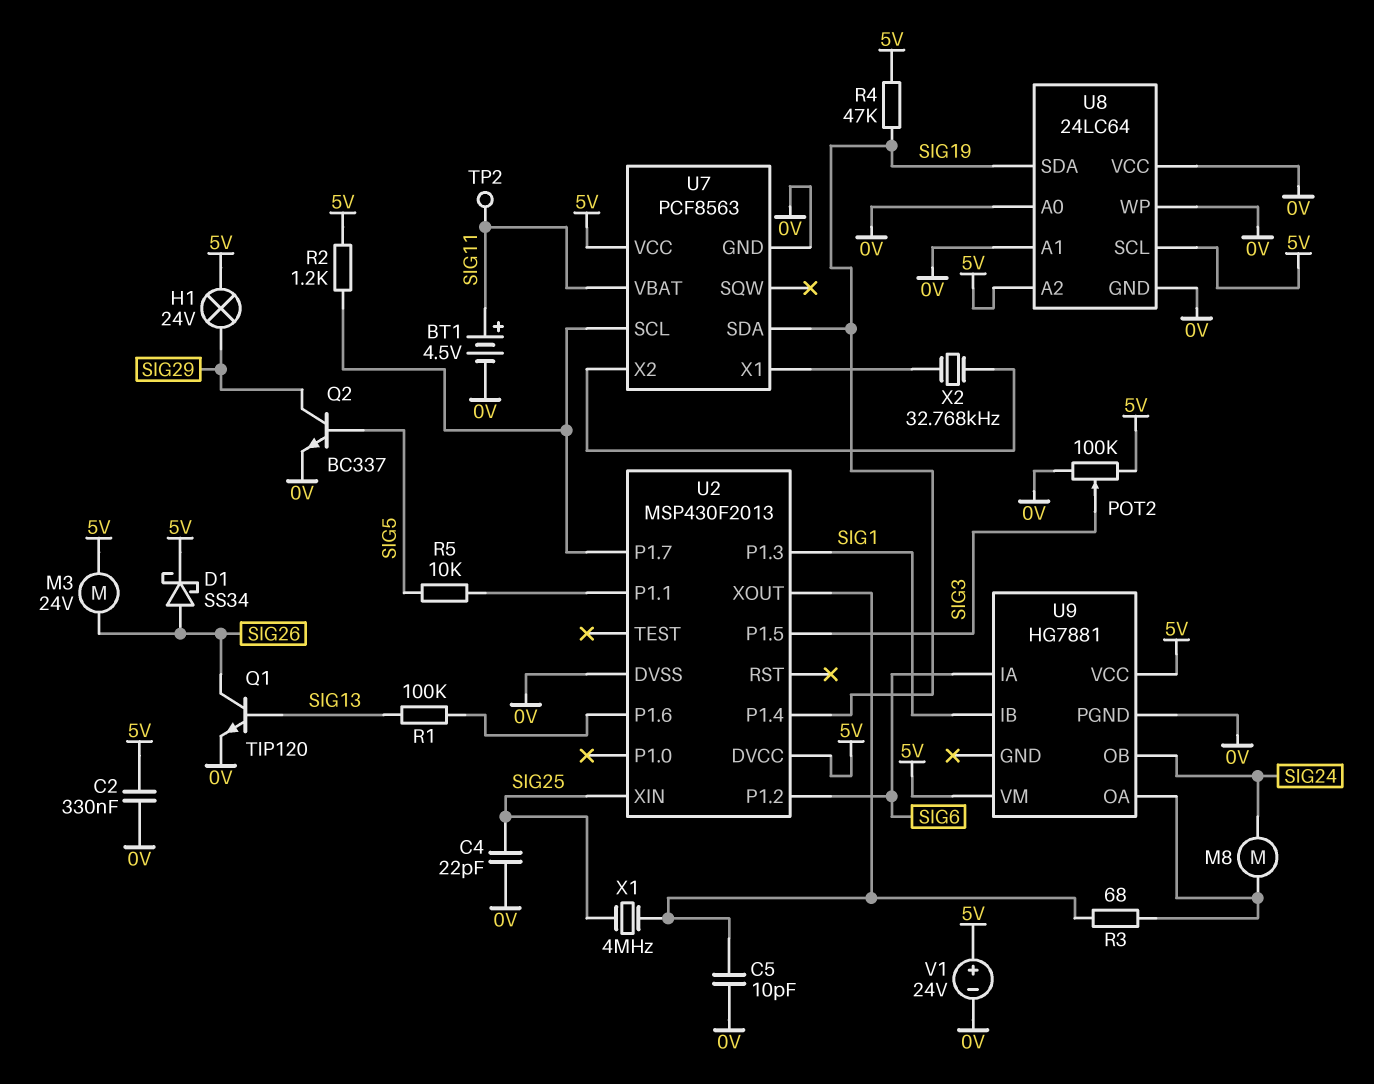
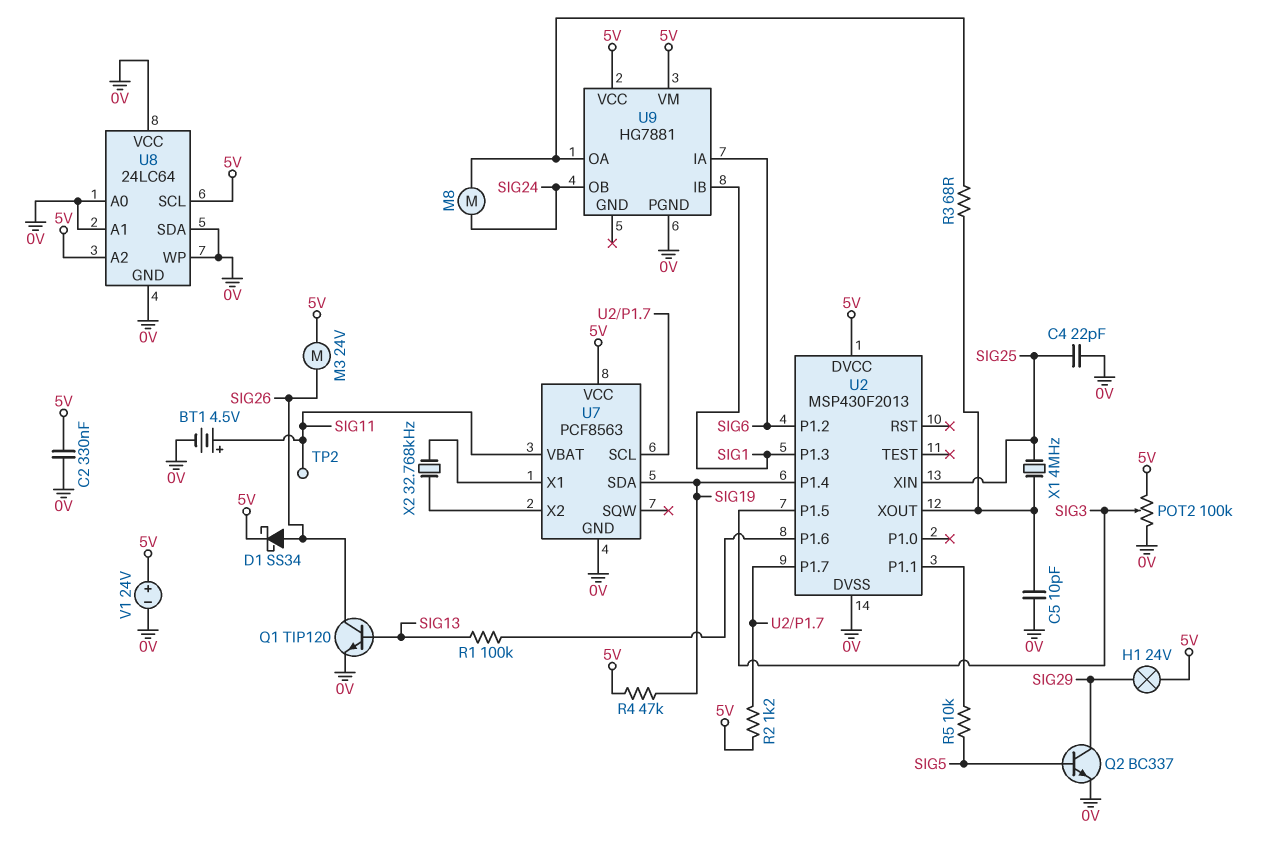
U8 pin SDA: SIG19 -> 0V

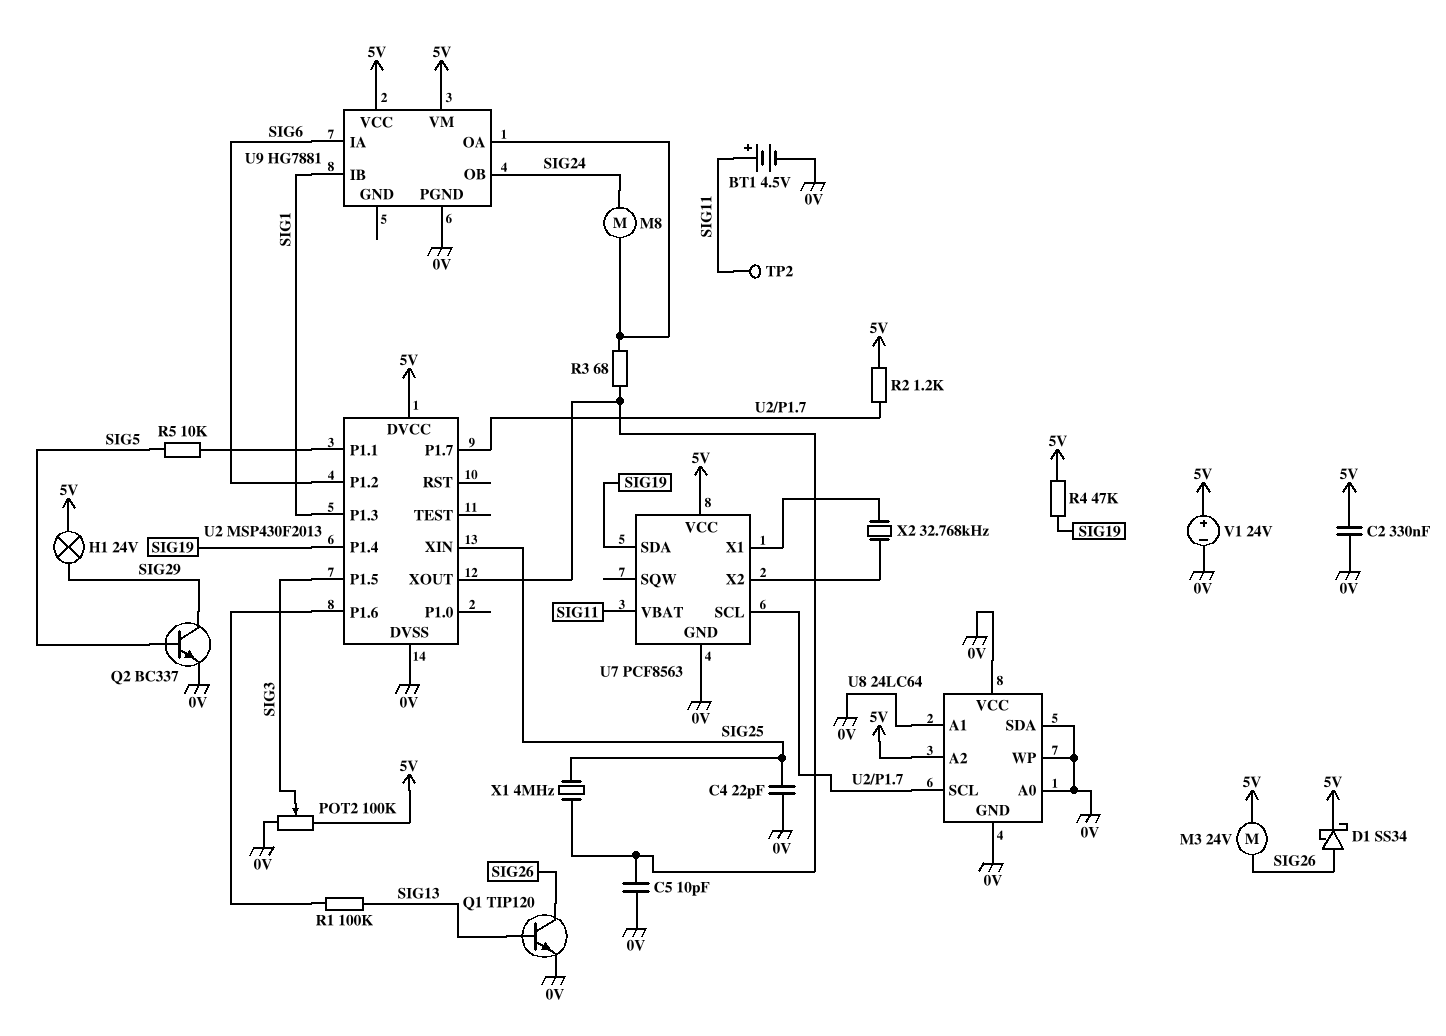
U8 pin SCL: 5V -> U2/P1.7

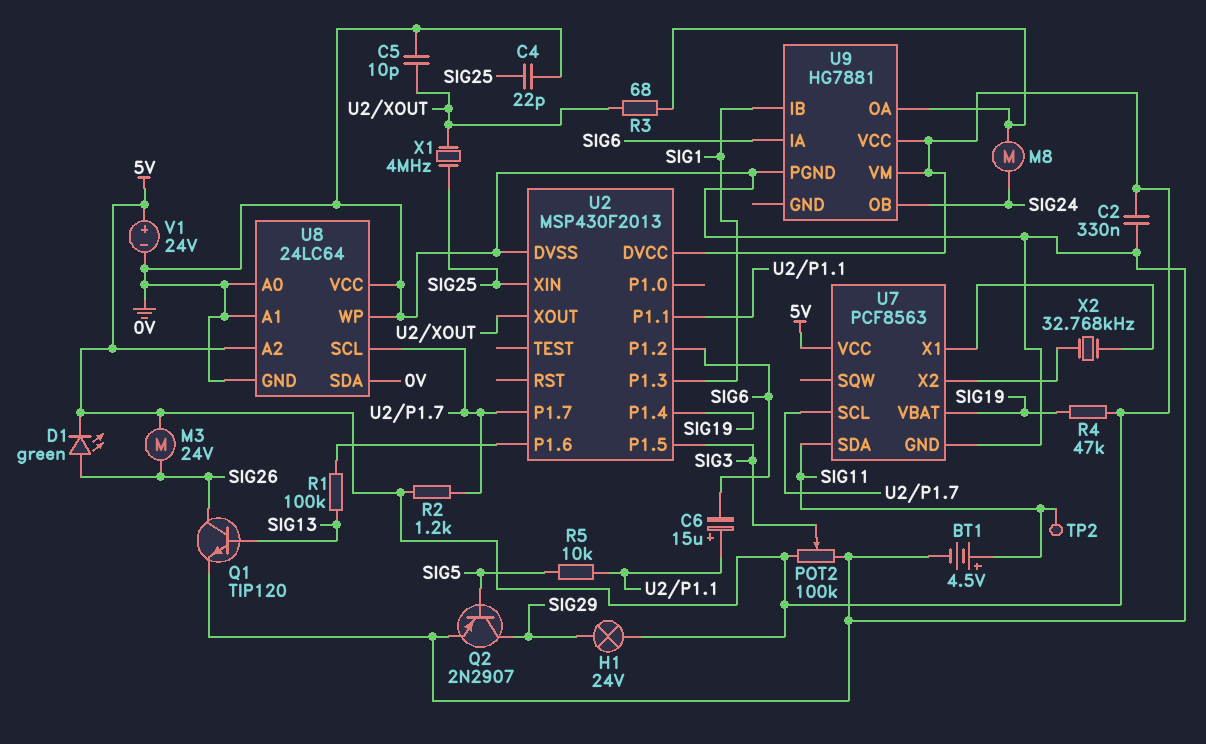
C6: none -> 15uF (plus U2/P1.1, minus SIG6)
D1: schottky SS34 (A SIG26, K 5V) -> LED green (A SIG26, K 5V)
Q2: NPN BC337 (B SIG5, C SIG29, E 0V) -> PNP 2N2907 (B SIG5, C SIG29, E 0V)
U7 pin SDA: SIG19 -> SIG11
U7 pin VBAT: SIG11 -> SIG19

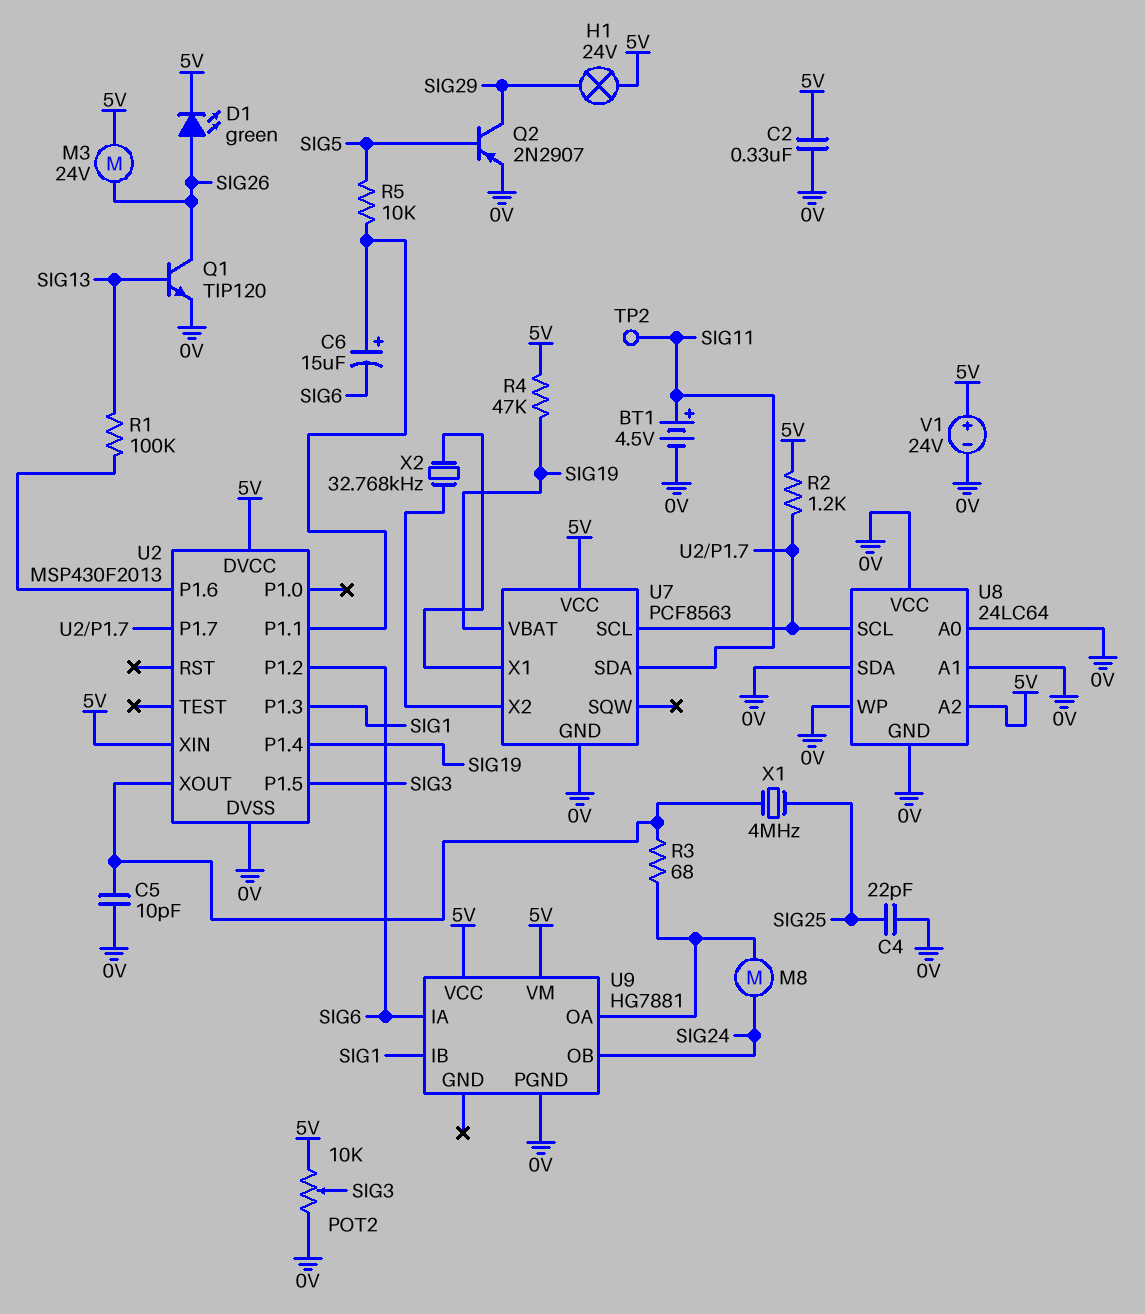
POT2: 100k (0V, 5V, wiper SIG3) -> 10k (0V, 5V, wiper SIG3)
U2 pin XIN: SIG25 -> 5V

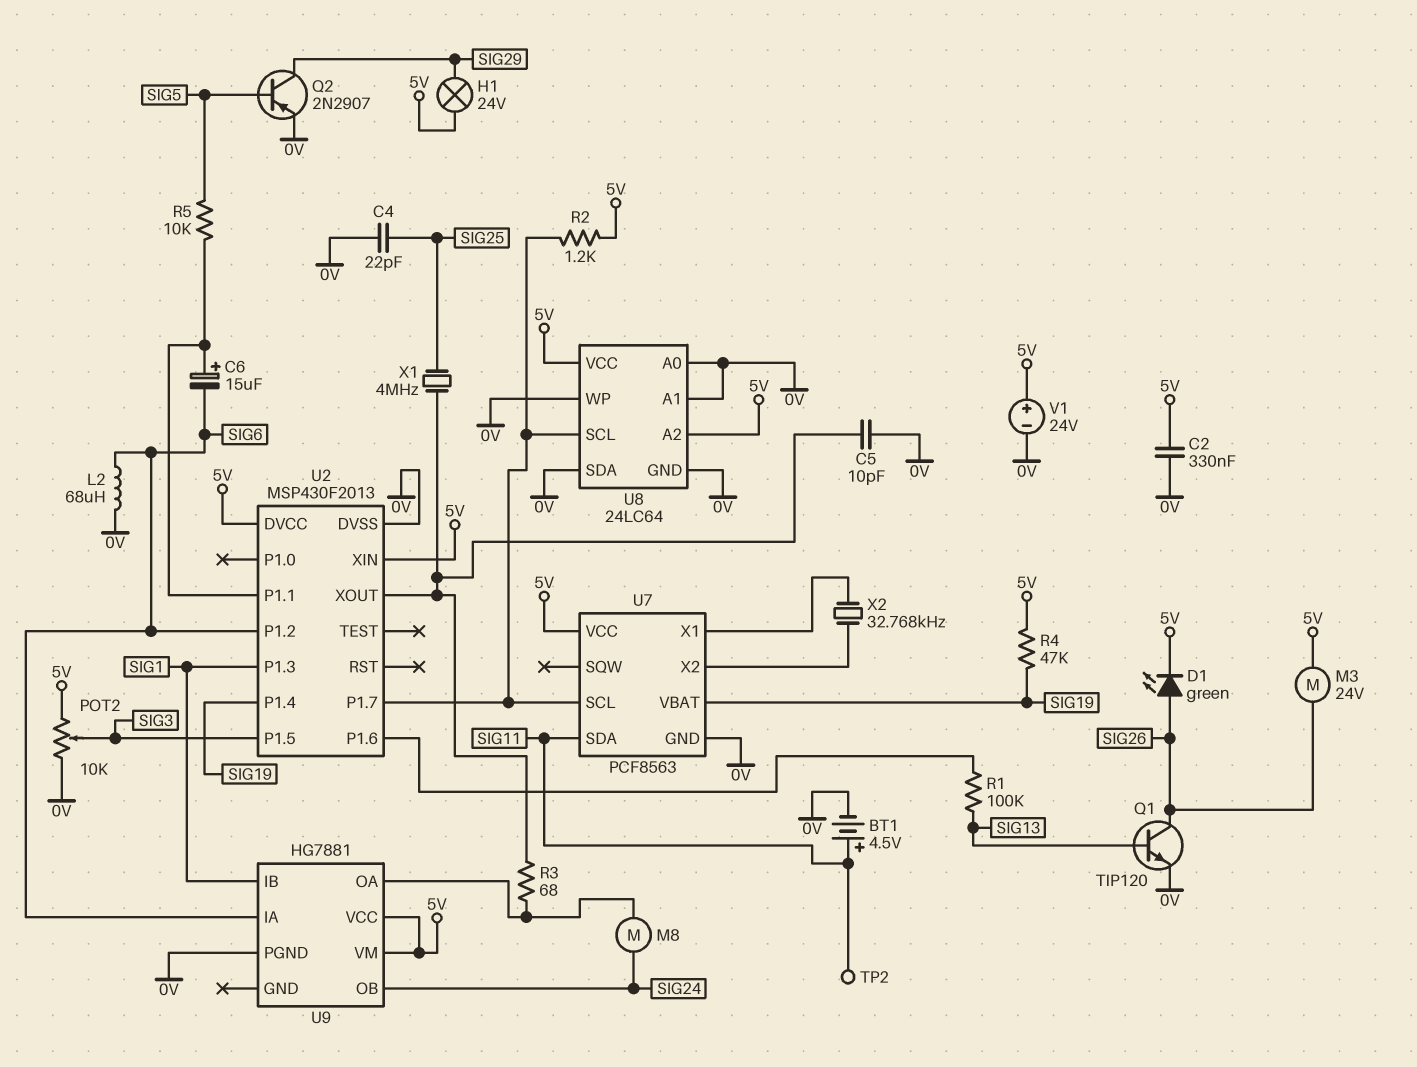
L2: none -> 68uH (0V, SIG6)
U8 pin VCC: 0V -> 5V

